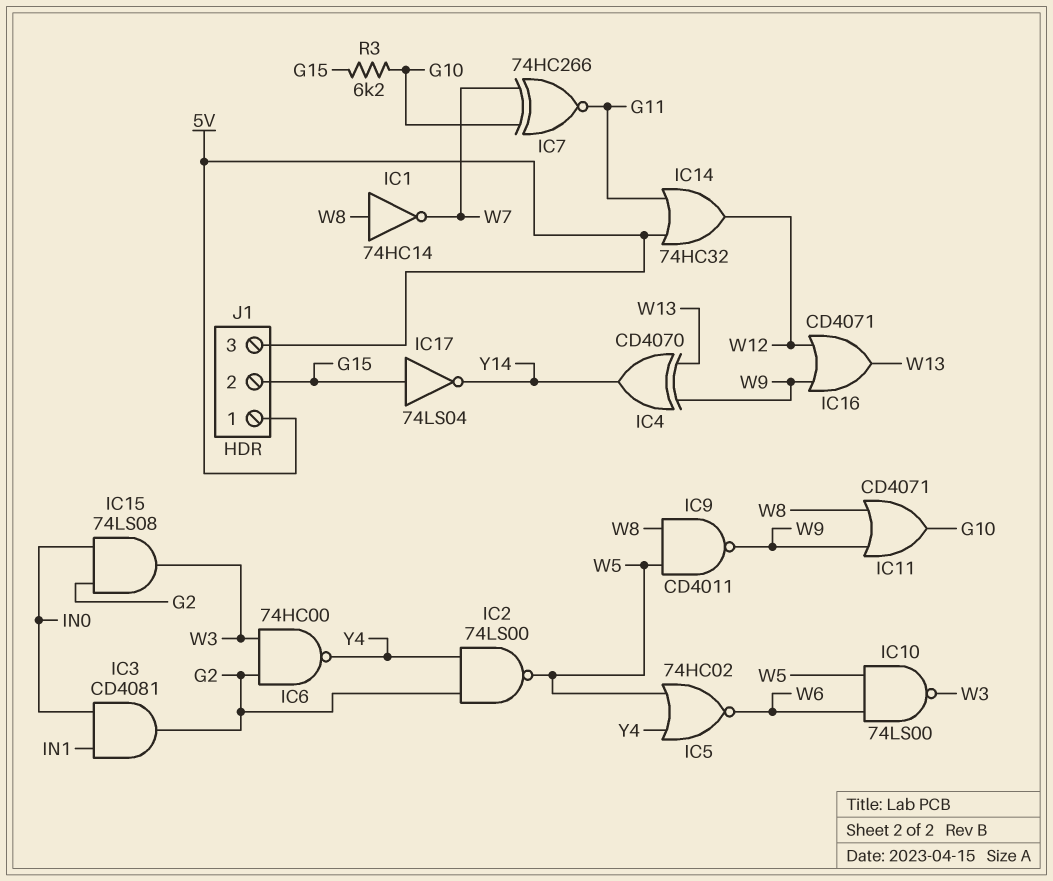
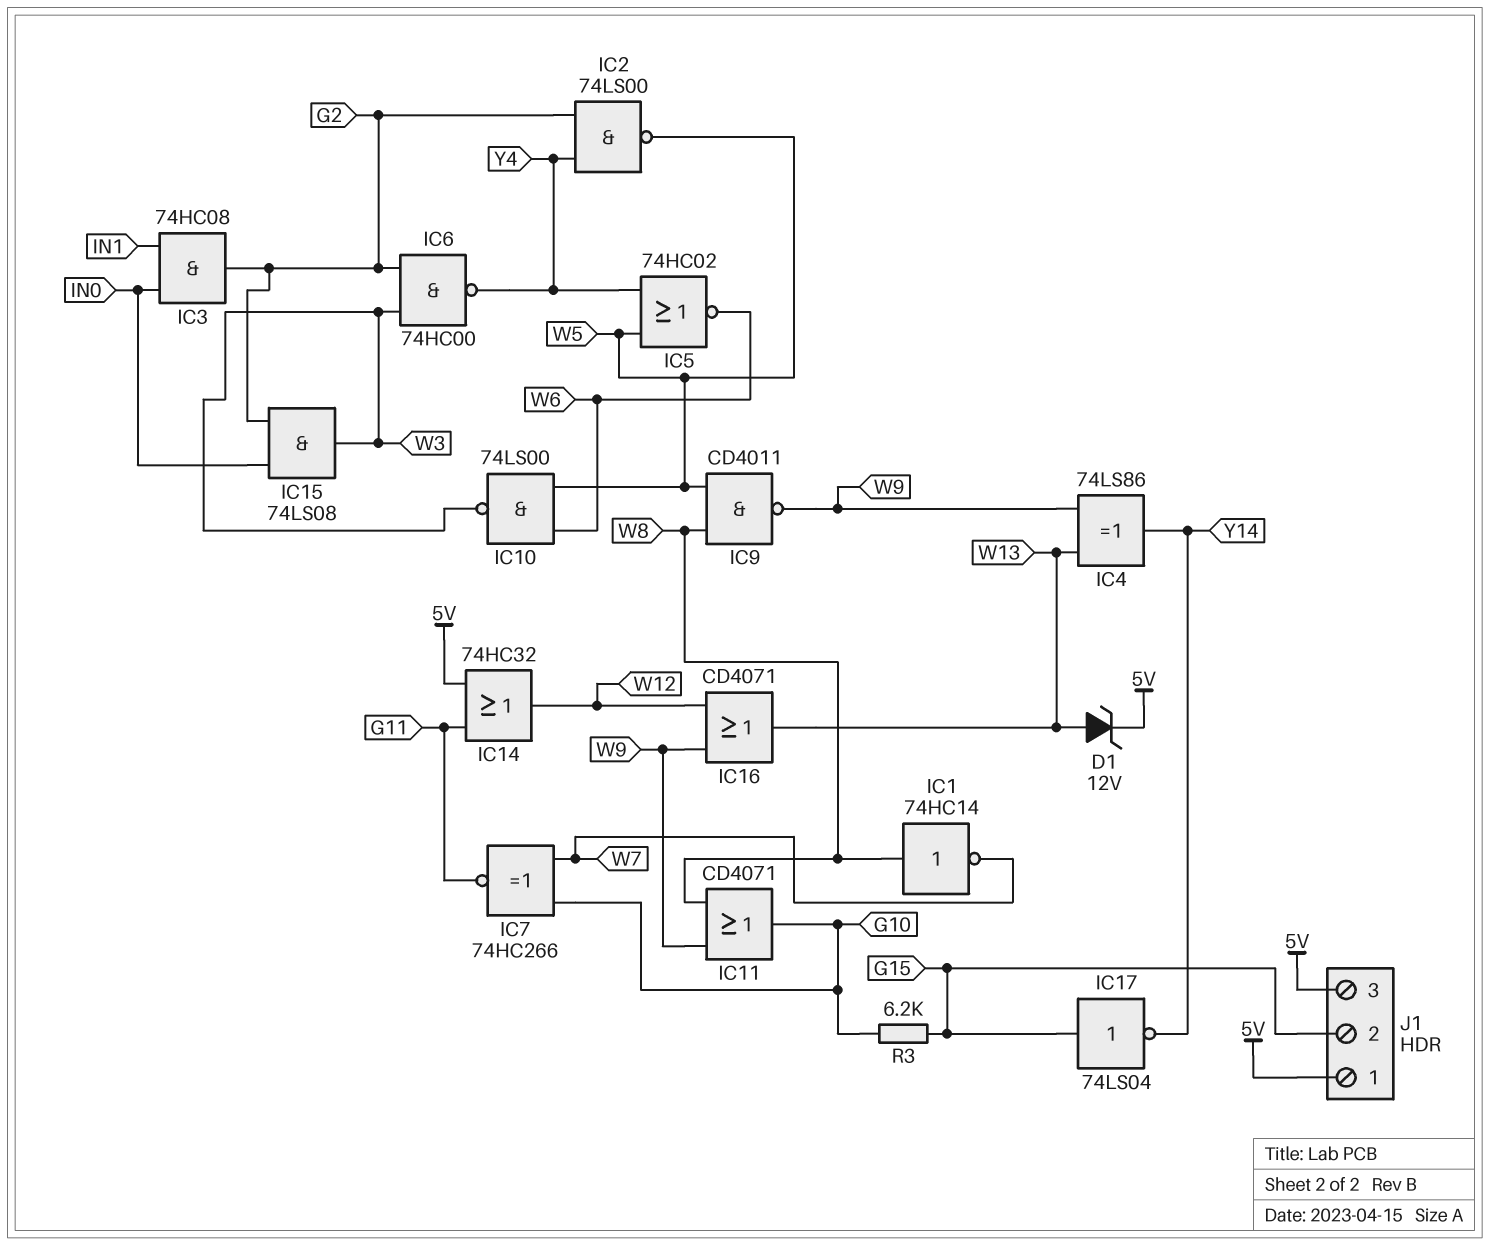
D1: none -> zener 12V (A W13, K 5V)
IC3: AND CD4081 (in IN0, in IN1, out G2) -> AND 74HC08 (in IN0, in IN1, out G2)
IC4: XOR CD4070 (in W9, in W13, out Y14) -> XOR 74LS86 (in W9, in W13, out Y14)

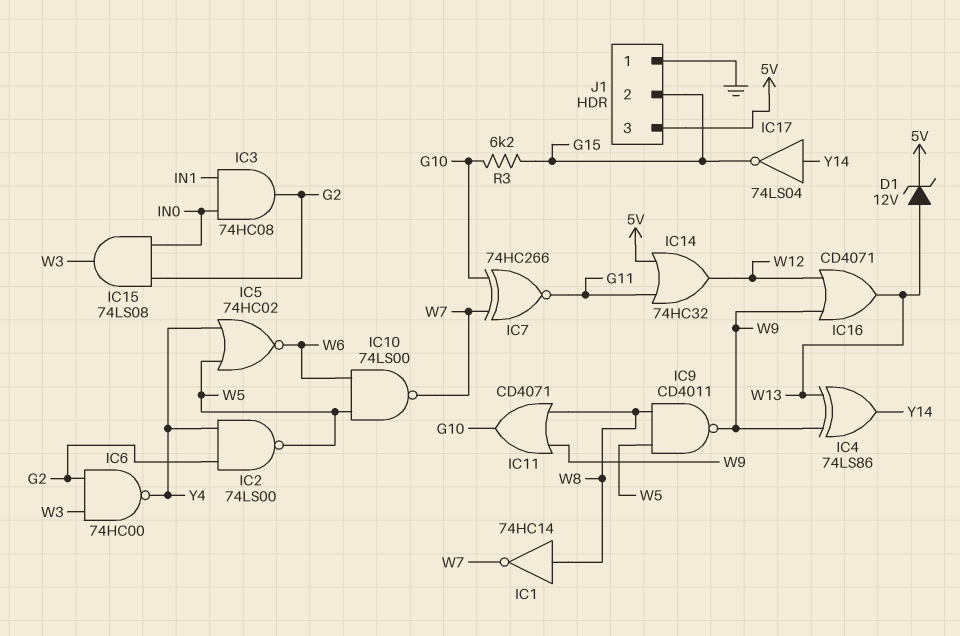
IC10: NAND 74LS00 (in W5, in W6, out W3) -> NAND 74LS00 (in W5, in W6, out W7)
IC17: NOT 74LS04 (in G15, out Y14) -> NOT 74LS04 (in Y14, out G15)
J1 pin 1: 5V -> GND

